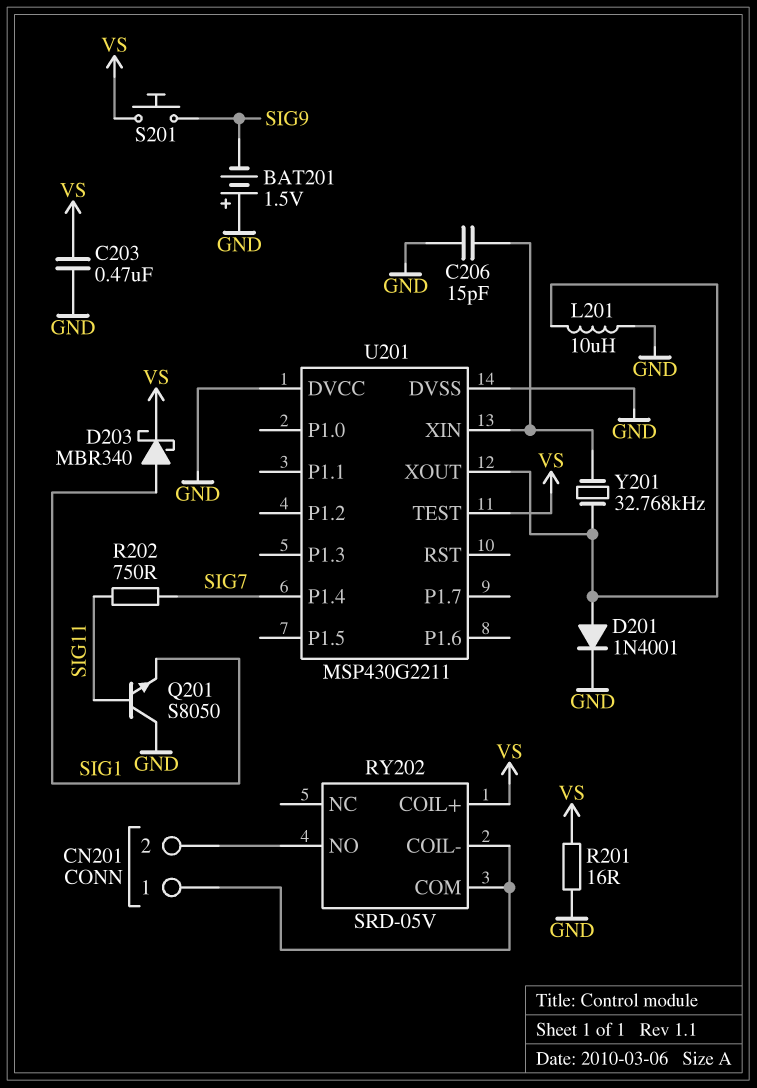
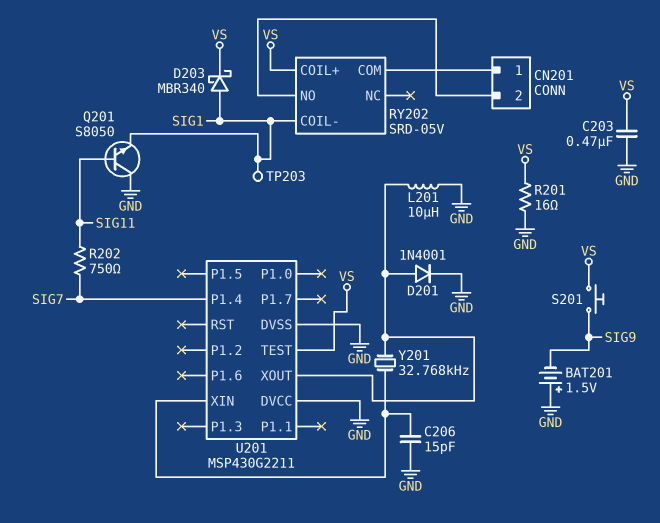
RY202 pin COIL-: CN201/1 -> SIG1
TP203: none -> test point (SIG1)

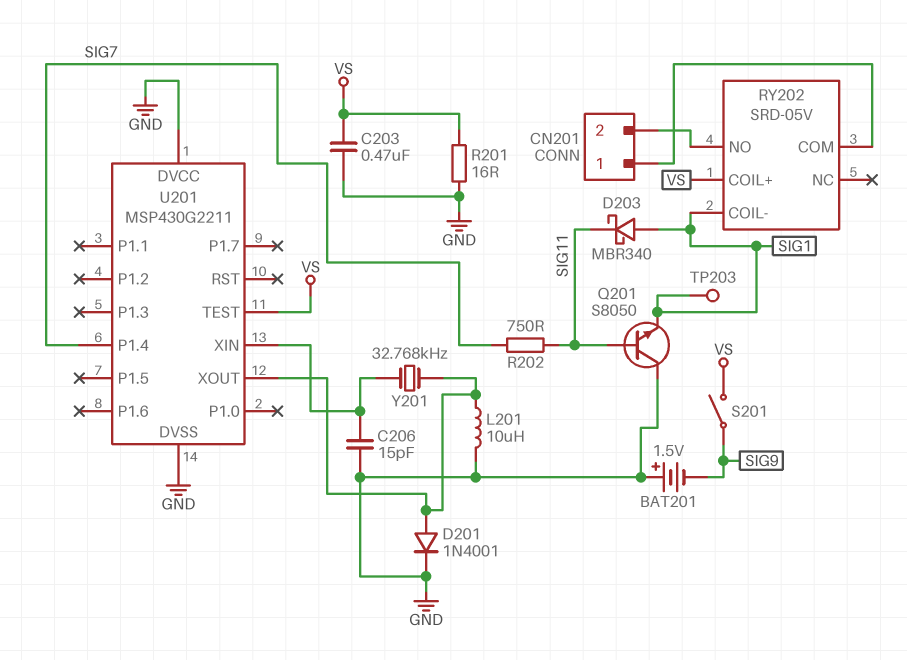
D203: schottky MBR340 (A SIG1, K VS) -> schottky MBR340 (A SIG1, K SIG11)
S201: button (SIG9, VS) -> switch (SIG9, VS)

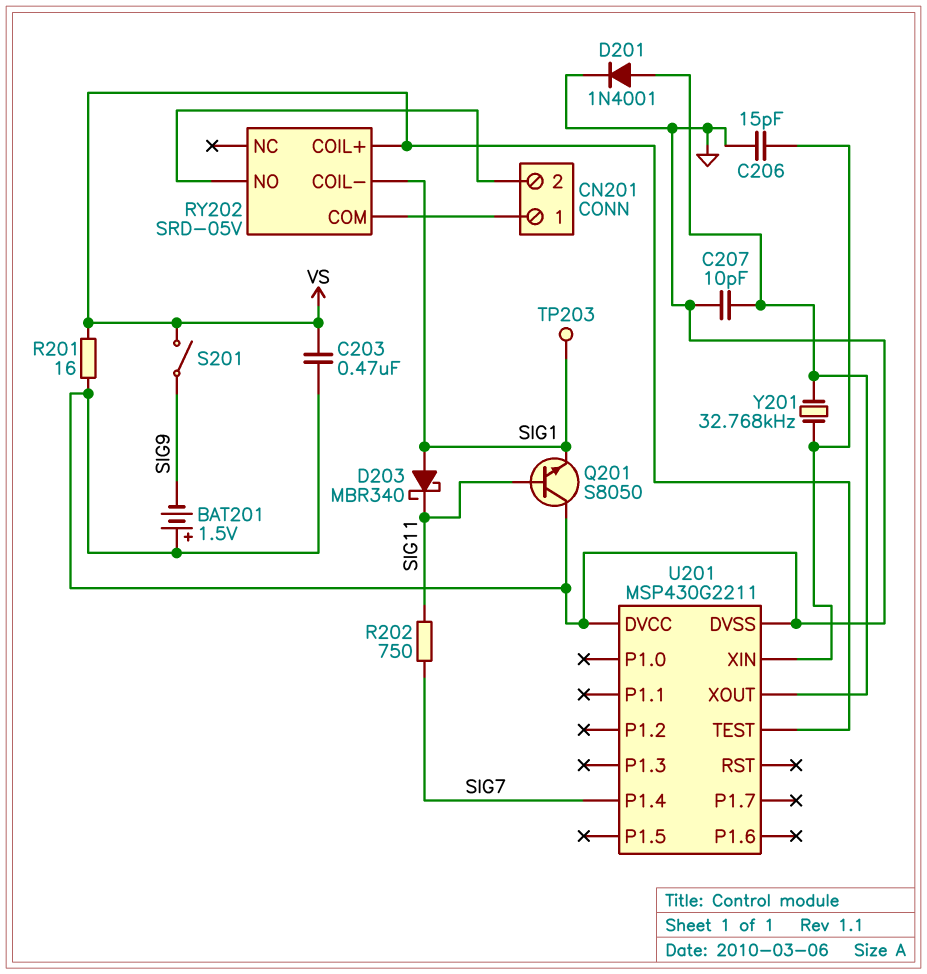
C207: none -> 10pF (GND, U201/XOUT)
L201: 10uH (GND, U201/XOUT) -> none

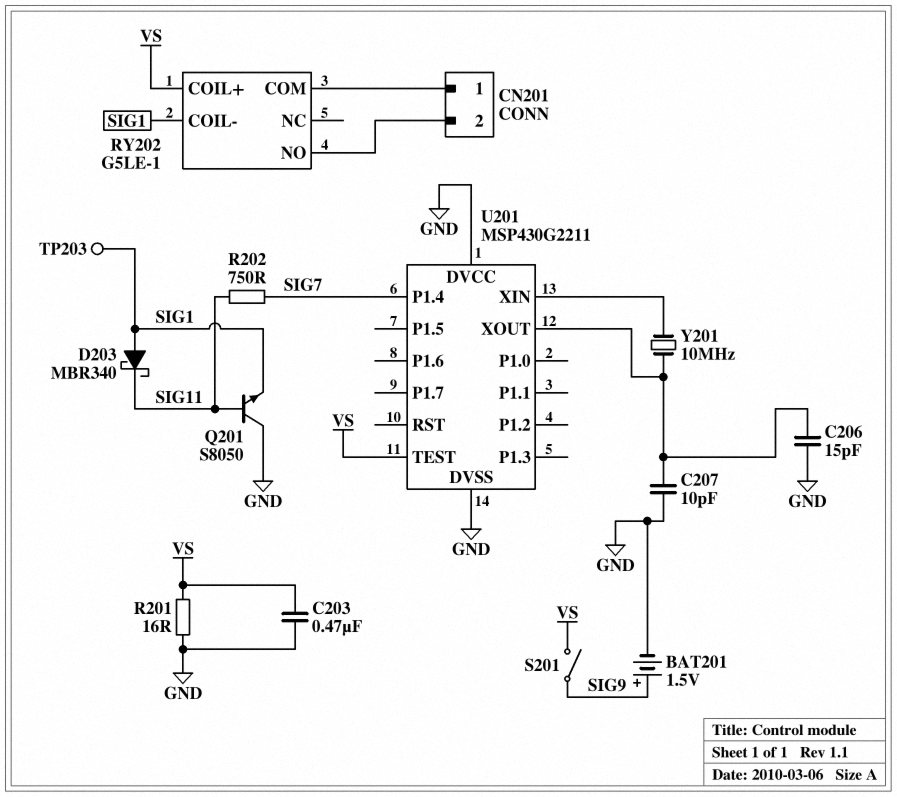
BAT201: 1.5V (plus GND, minus SIG9) -> 1.5V (plus SIG9, minus GND)
C206: 15pF (GND, U201/XIN) -> 15pF (GND, U201/XOUT)
D201: diode 1N4001 (A U201/XOUT, K GND) -> none
RY202: SRD-05V -> G5LE-1
Y201: 32.768kHz (U201/XIN, U201/XOUT) -> 10MHz (U201/XIN, U201/XOUT)

